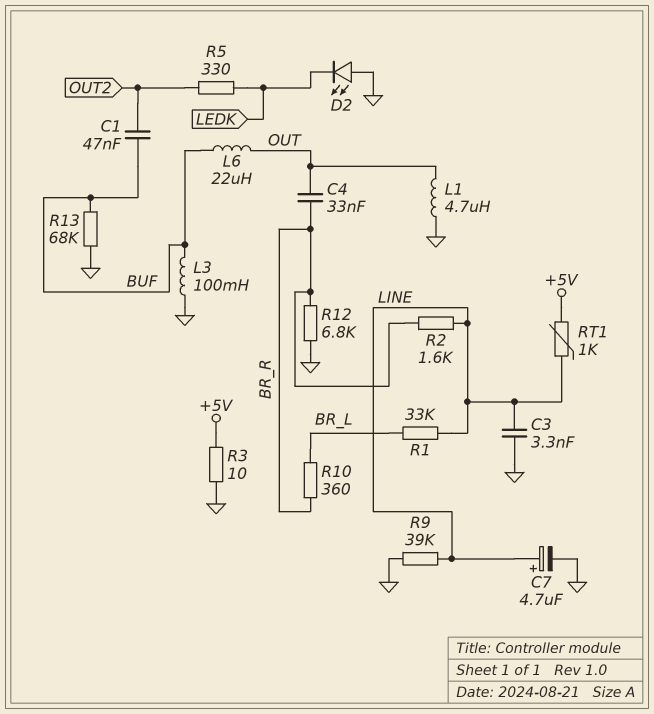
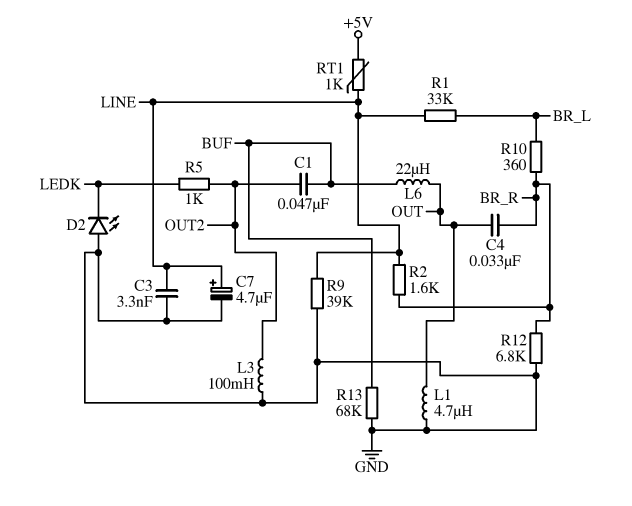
L3: 100mH (BUF, GND) -> 100mH (GND, OUT2)
R3: 10 (+5V, GND) -> none
R5: 330 (LEDK, OUT2) -> 1k (LEDK, OUT2)

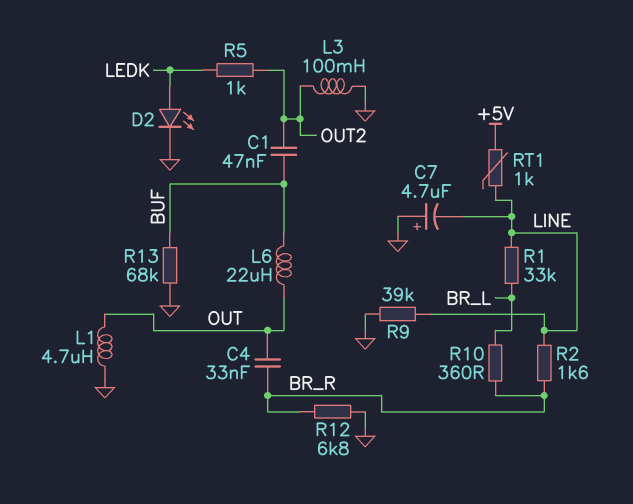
C3: 3.3nF (GND, LINE) -> none
C7: 4.7uF (plus LINE, minus GND) -> 4.7uF (plus GND, minus LINE)
D2: LED (A GND, K LEDK) -> LED (A LEDK, K GND)

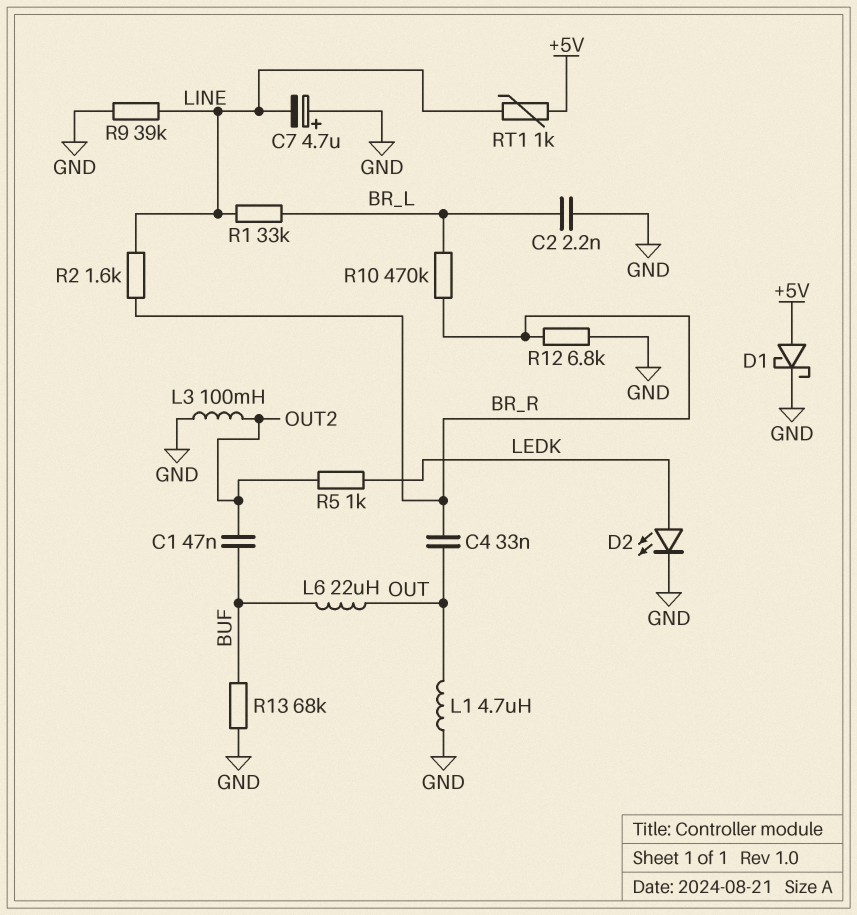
C2: none -> 2.2nF (BR_L, GND)
D1: none -> schottky (A +5V, K GND)
R10: 360 (BR_L, BR_R) -> 470k (BR_L, BR_R)

